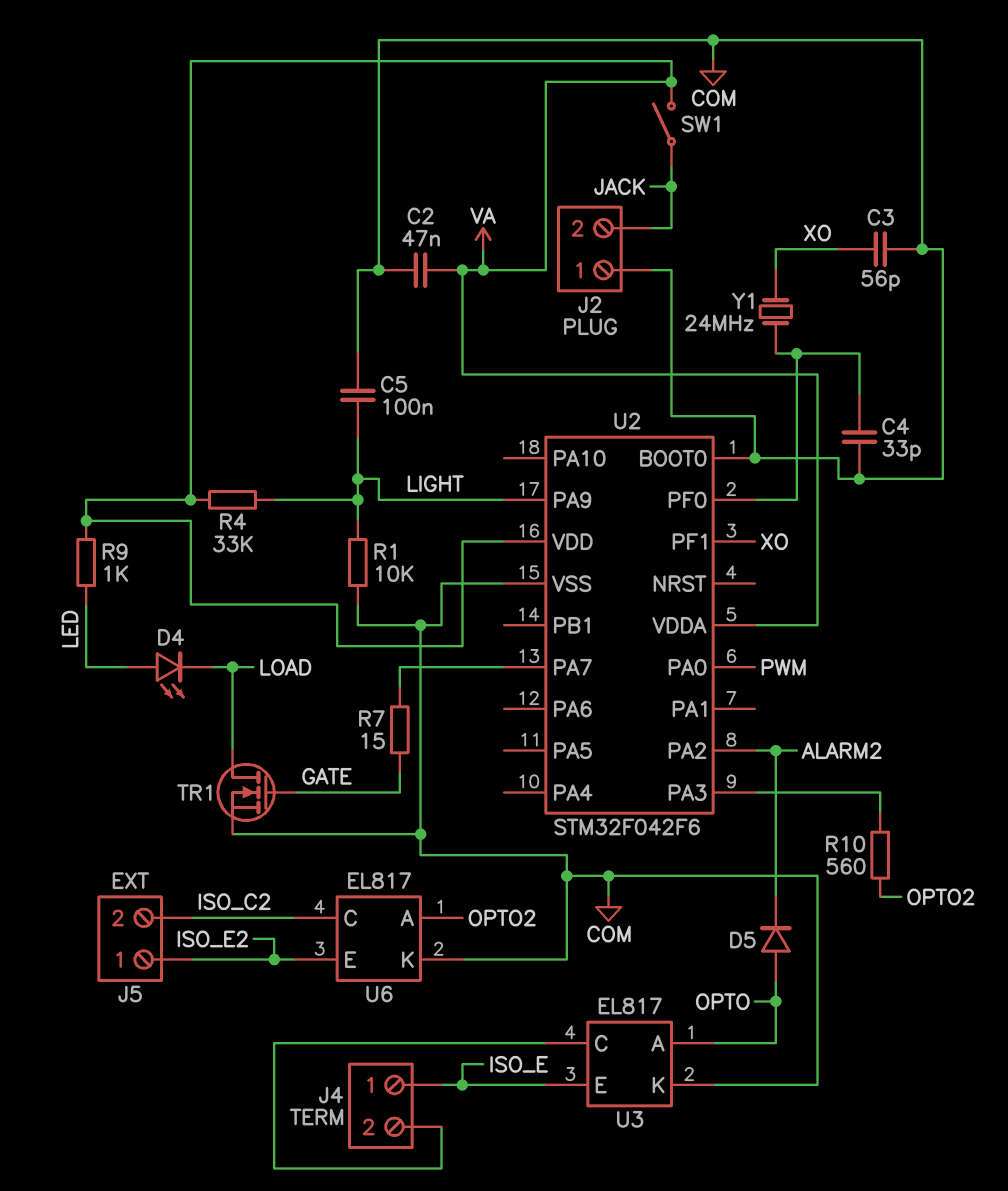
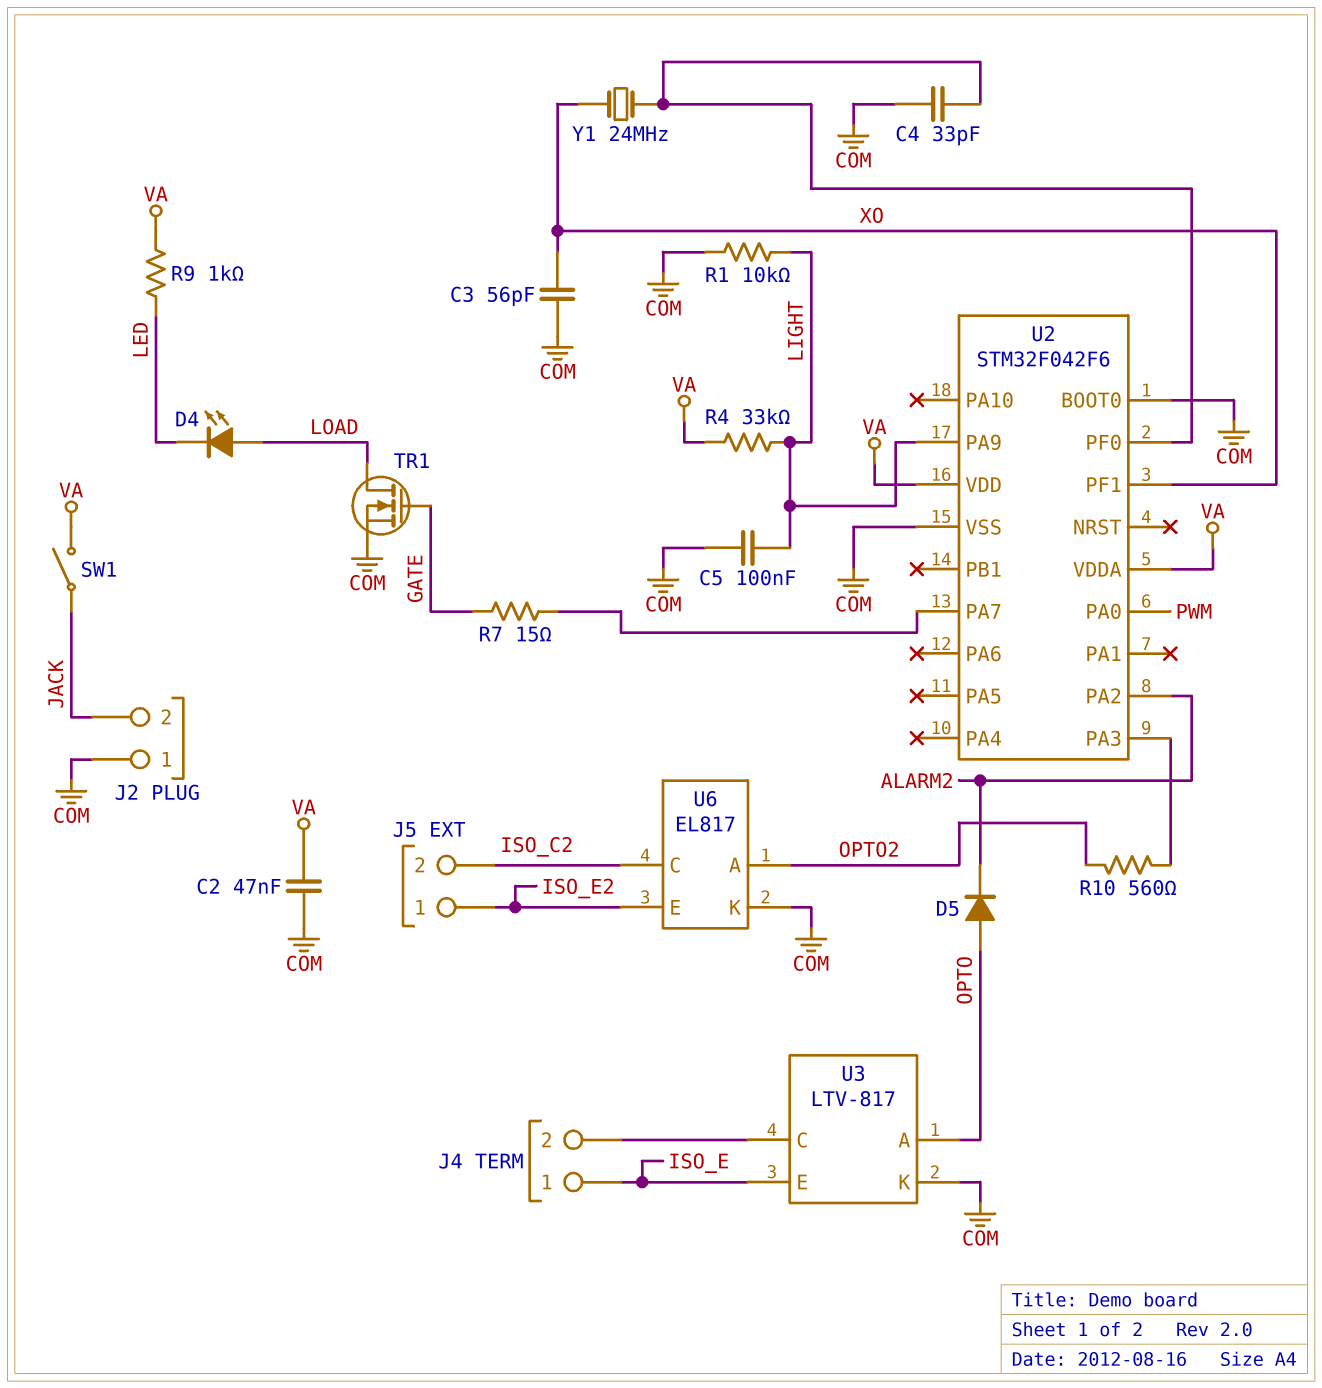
D4: LED (A LED, K LOAD) -> LED (A LOAD, K LED)
U3: EL817 -> LTV-817

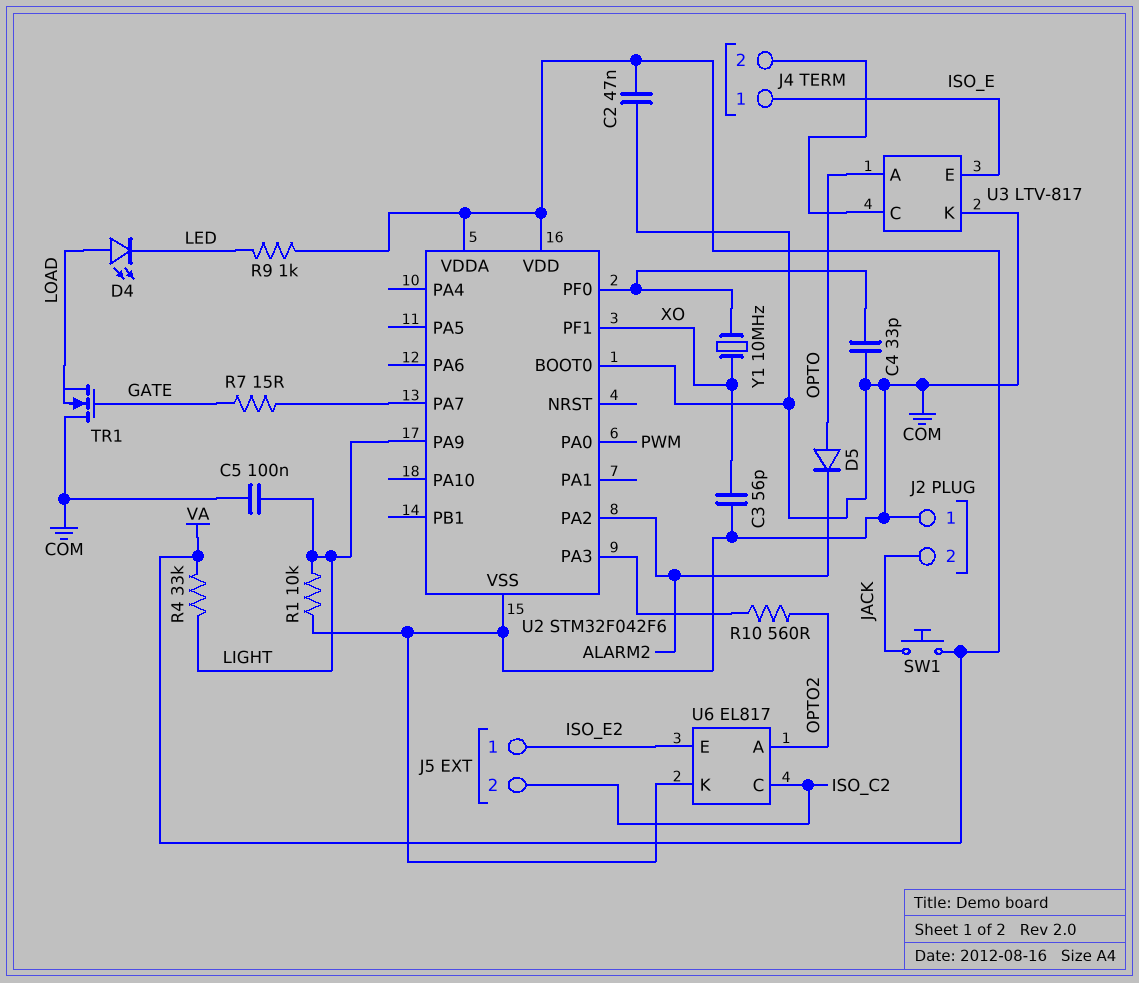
SW1: switch (JACK, VA) -> button (JACK, VA)
TR1: NMOS (G GATE, D LOAD, S COM) -> NMOS (G GATE, D COM, S LOAD)
Y1: 24MHz (U2/PF0, XO) -> 10MHz (U2/PF0, XO)

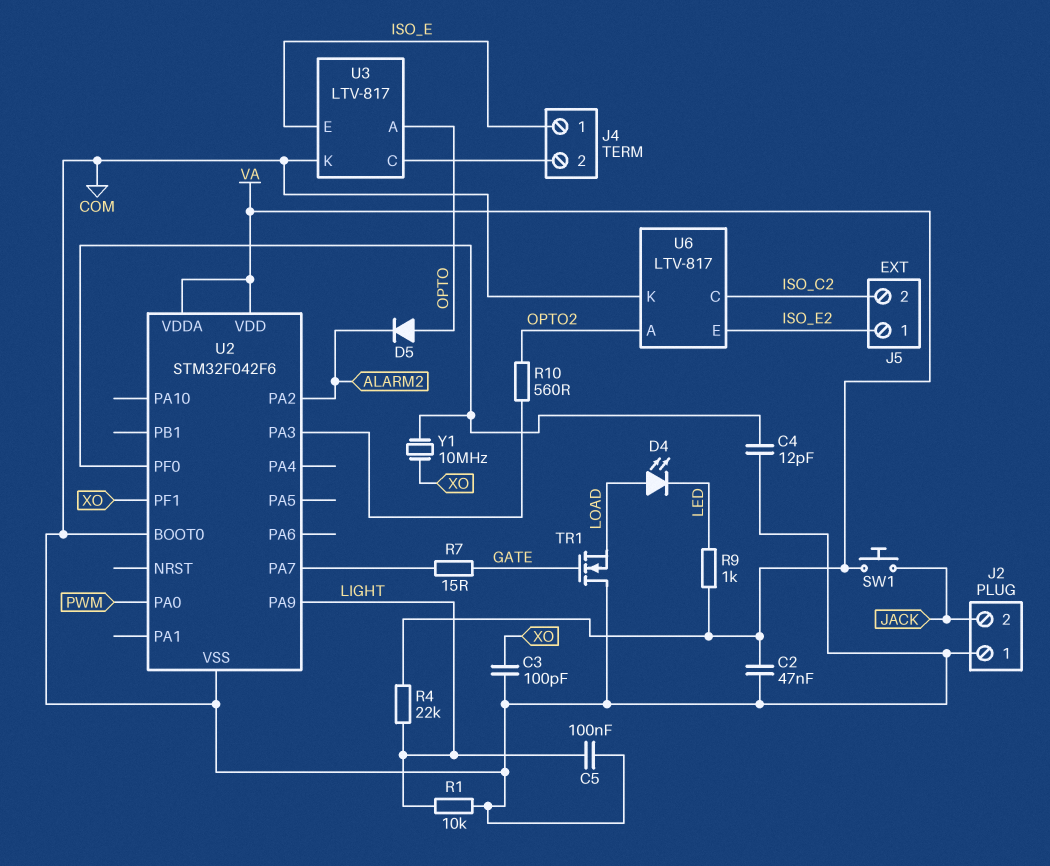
C3: 56pF (COM, XO) -> 100pF (COM, XO)
C4: 33pF (COM, U2/PF0) -> 12pF (COM, U2/PF0)
R4: 33k (LIGHT, VA) -> 22k (LIGHT, VA)
U6: EL817 -> LTV-817

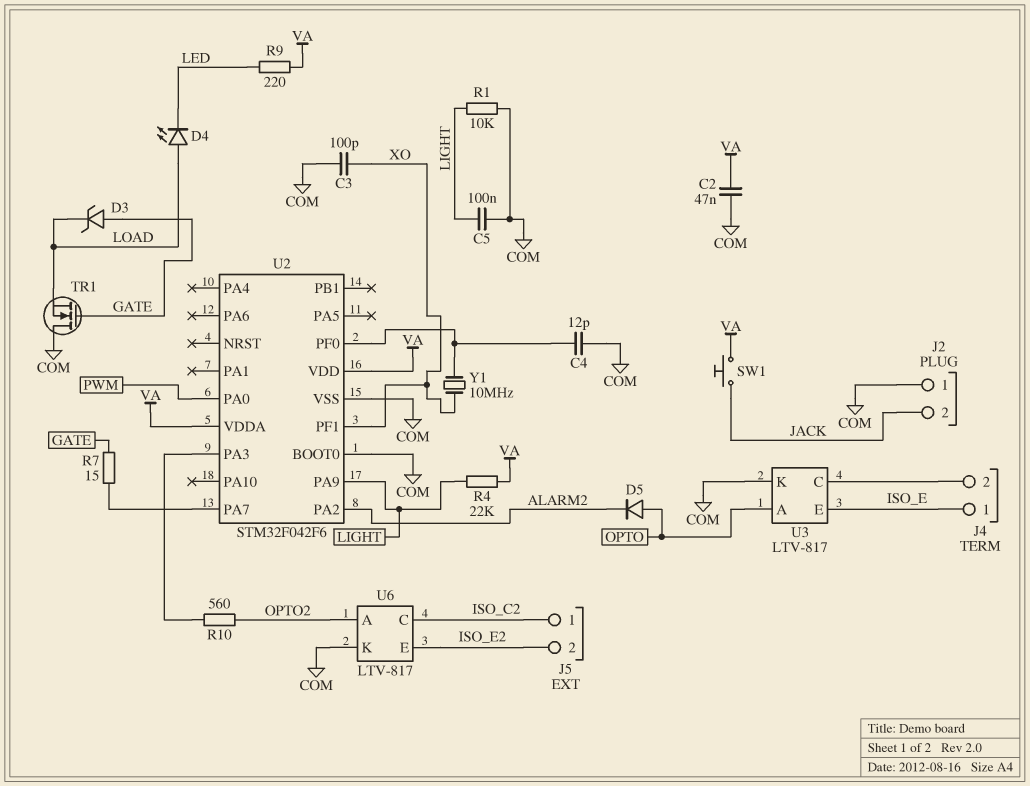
D3: none -> zener (A GATE, K LOAD)
J5 pin 1: ISO_E2 -> ISO_C2
J5 pin 2: ISO_C2 -> ISO_E2
R9: 1k (LED, VA) -> 220 (LED, VA)

